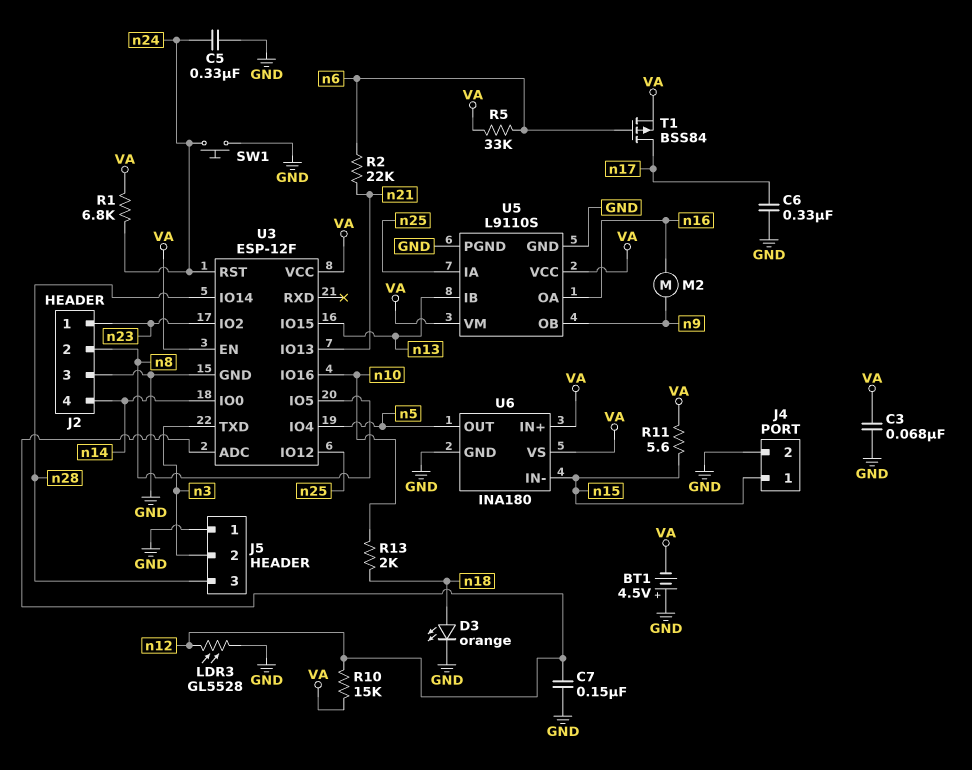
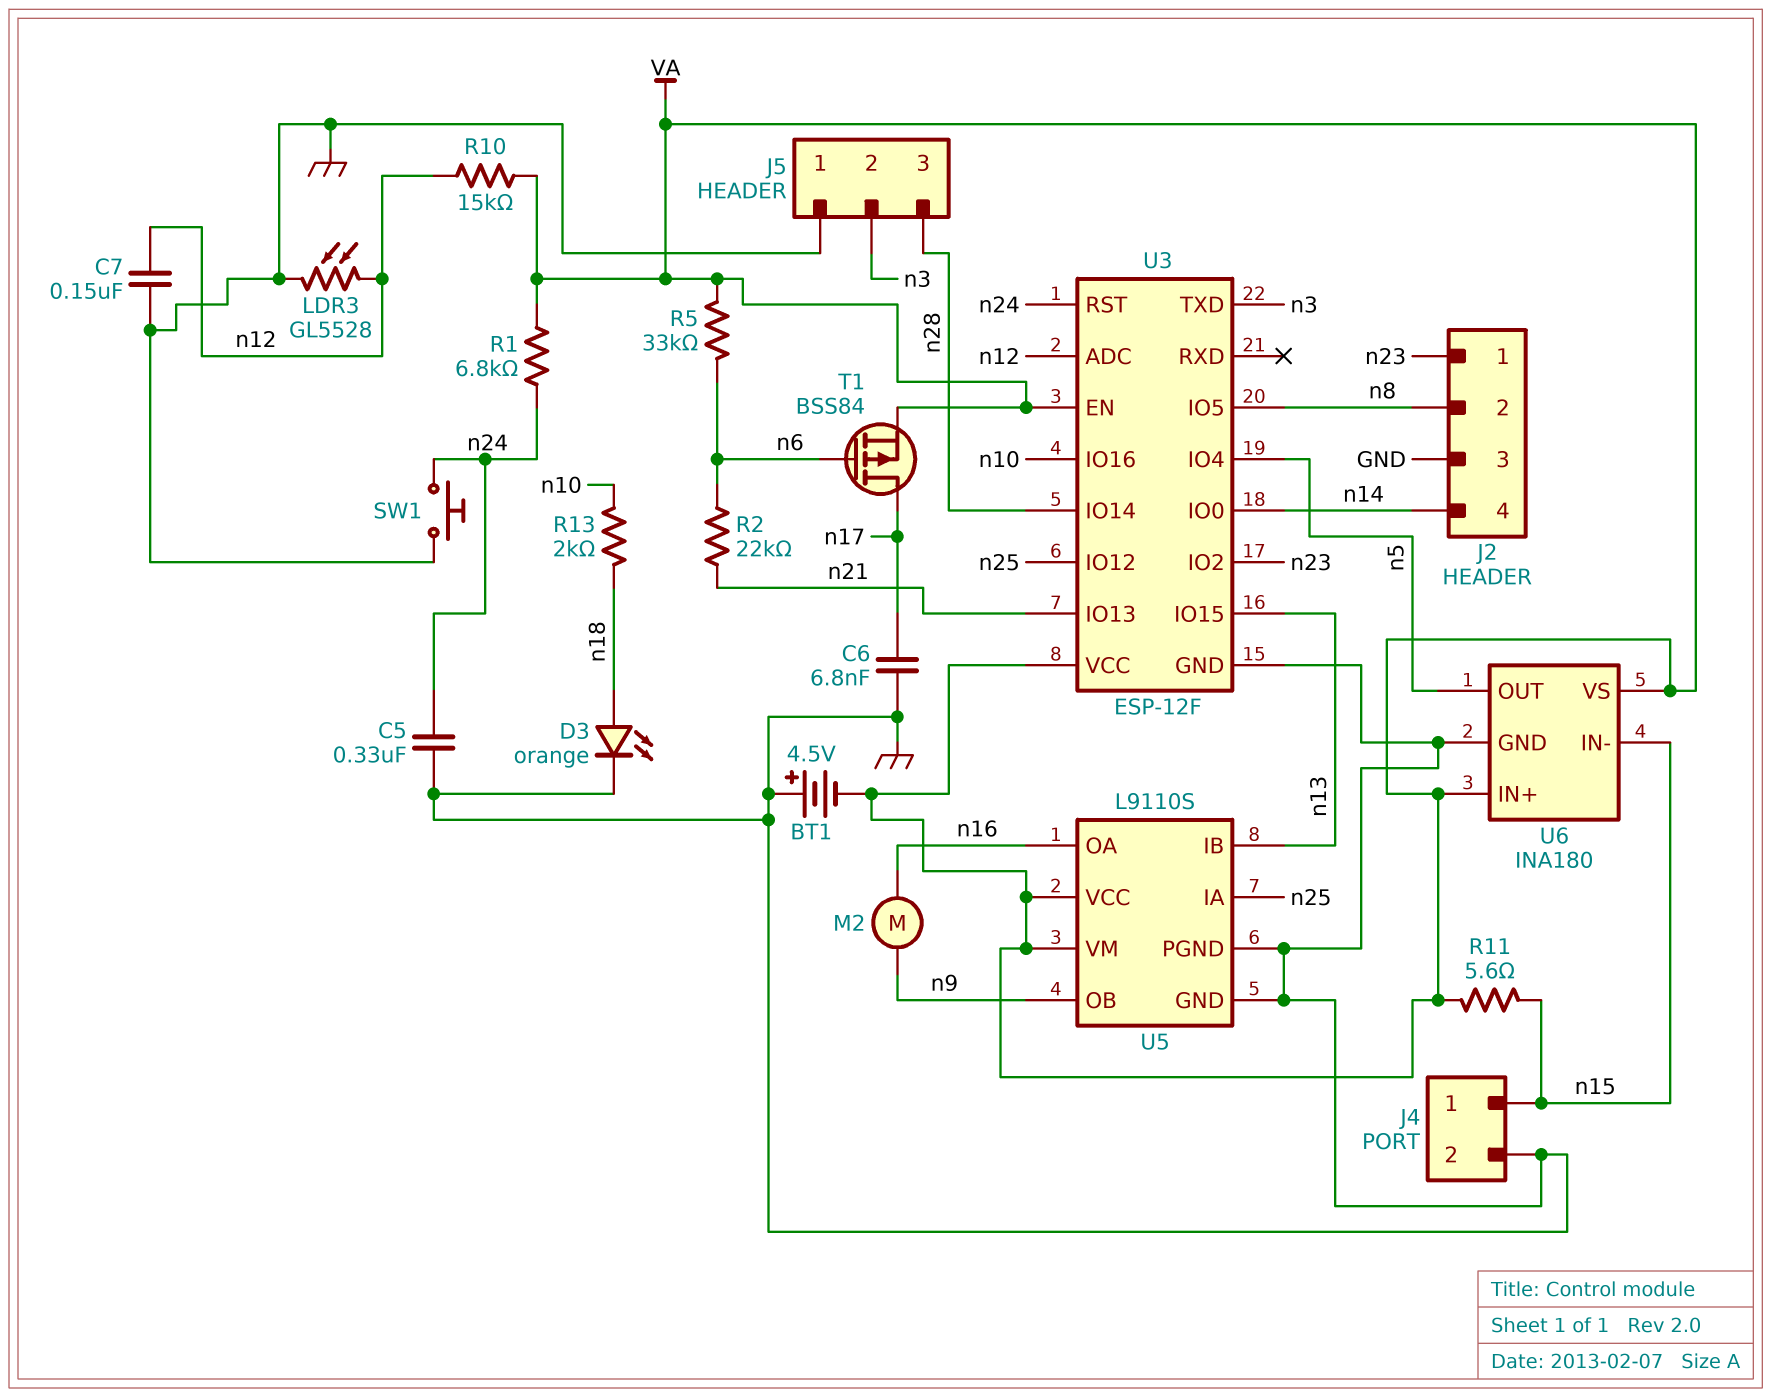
C3: 68nF (GND, VA) -> none
C6: 330nF (GND, n17) -> 6.8nF (GND, n17)

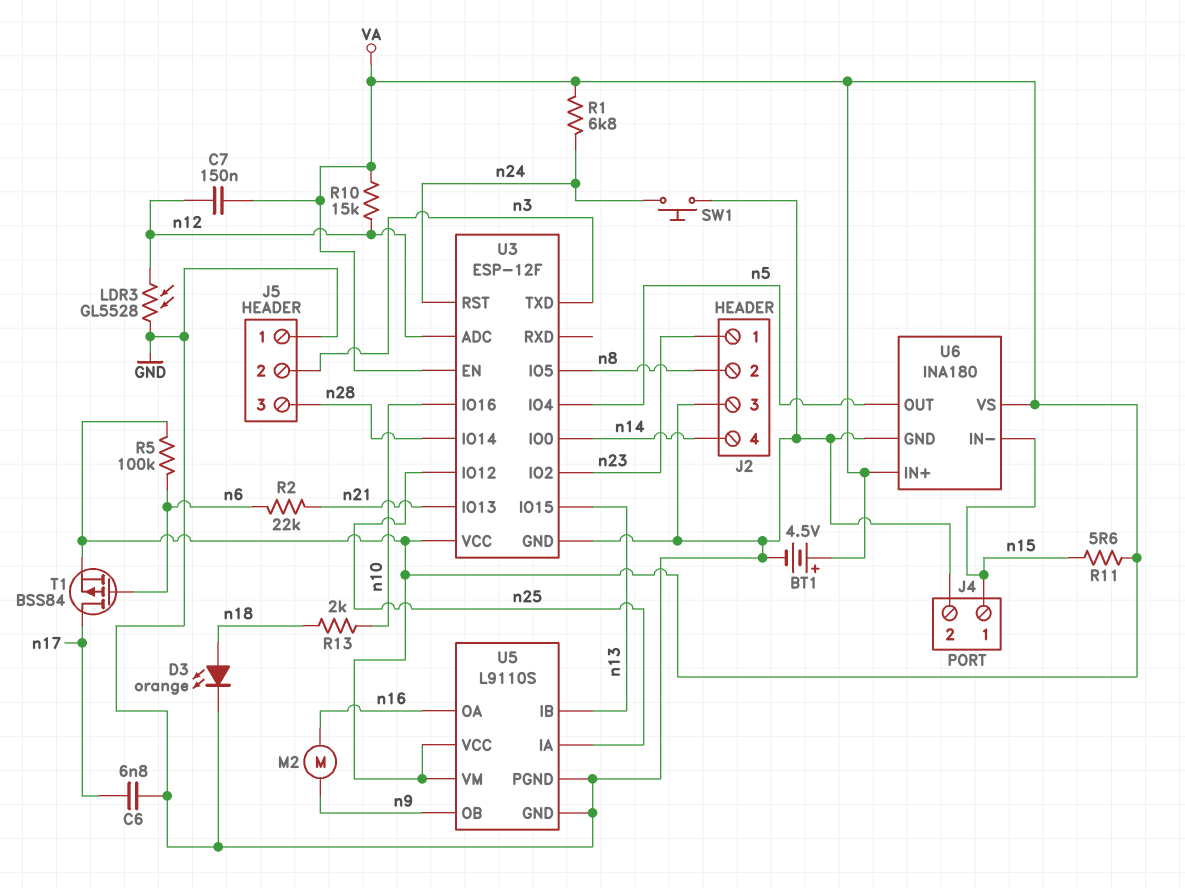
BT1: 4.5V (plus GND, minus VA) -> 4.5V (plus VA, minus GND)
C5: 330nF (GND, n24) -> none
C7: 150nF (GND, n12) -> 150nF (VA, n12)
R5: 33k (VA, n6) -> 100k (VA, n6)

